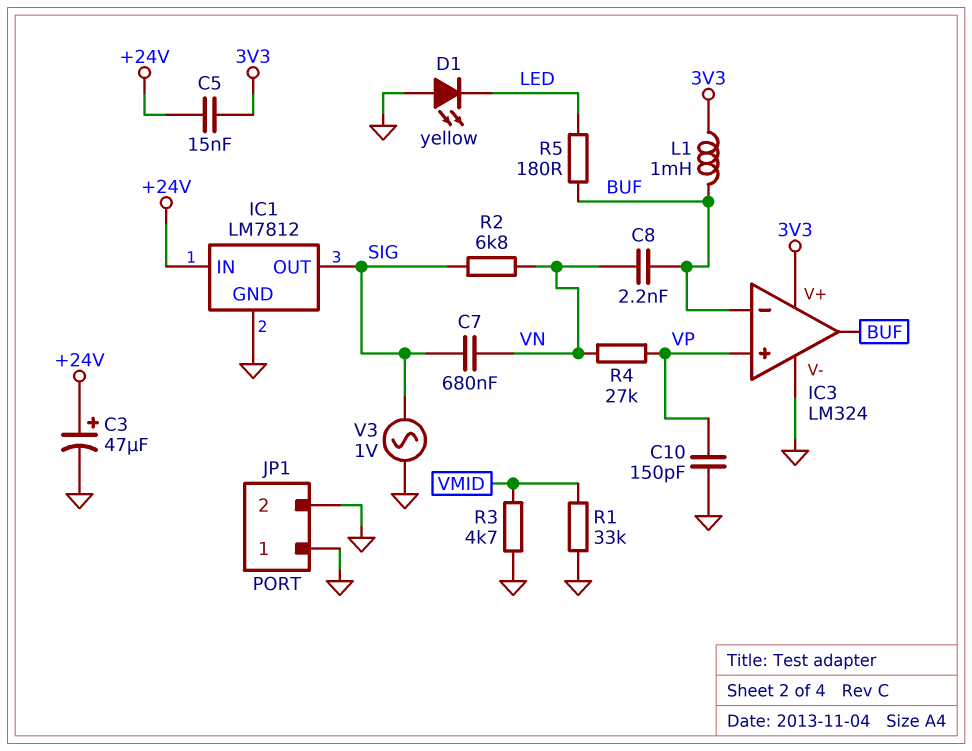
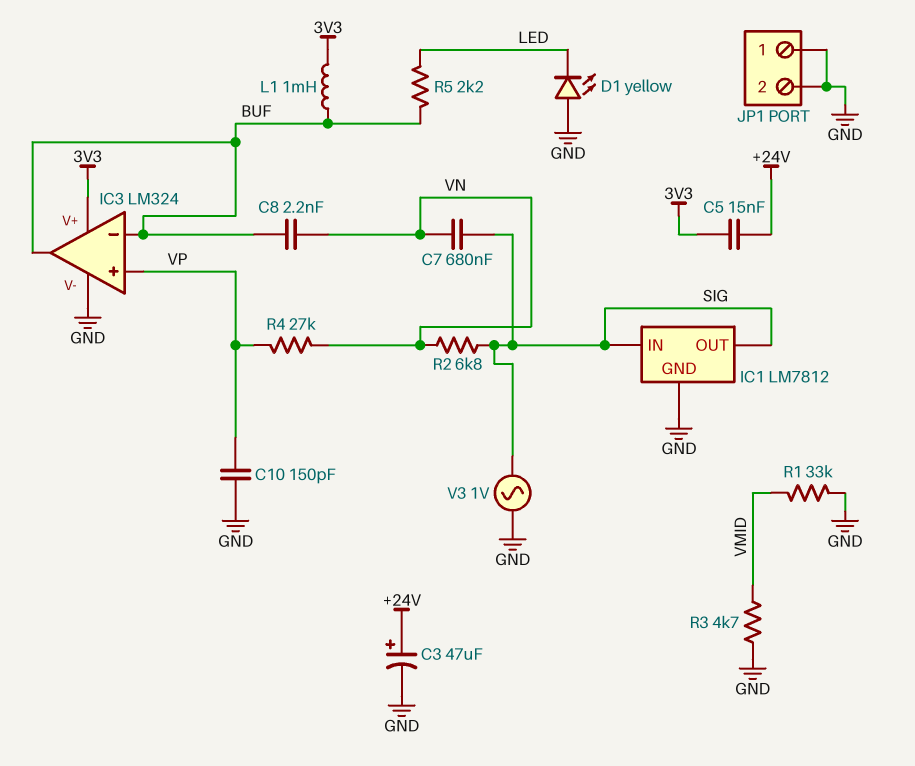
IC1 pin IN: +24V -> SIG
R5: 180 (BUF, LED) -> 2.2k (BUF, LED)

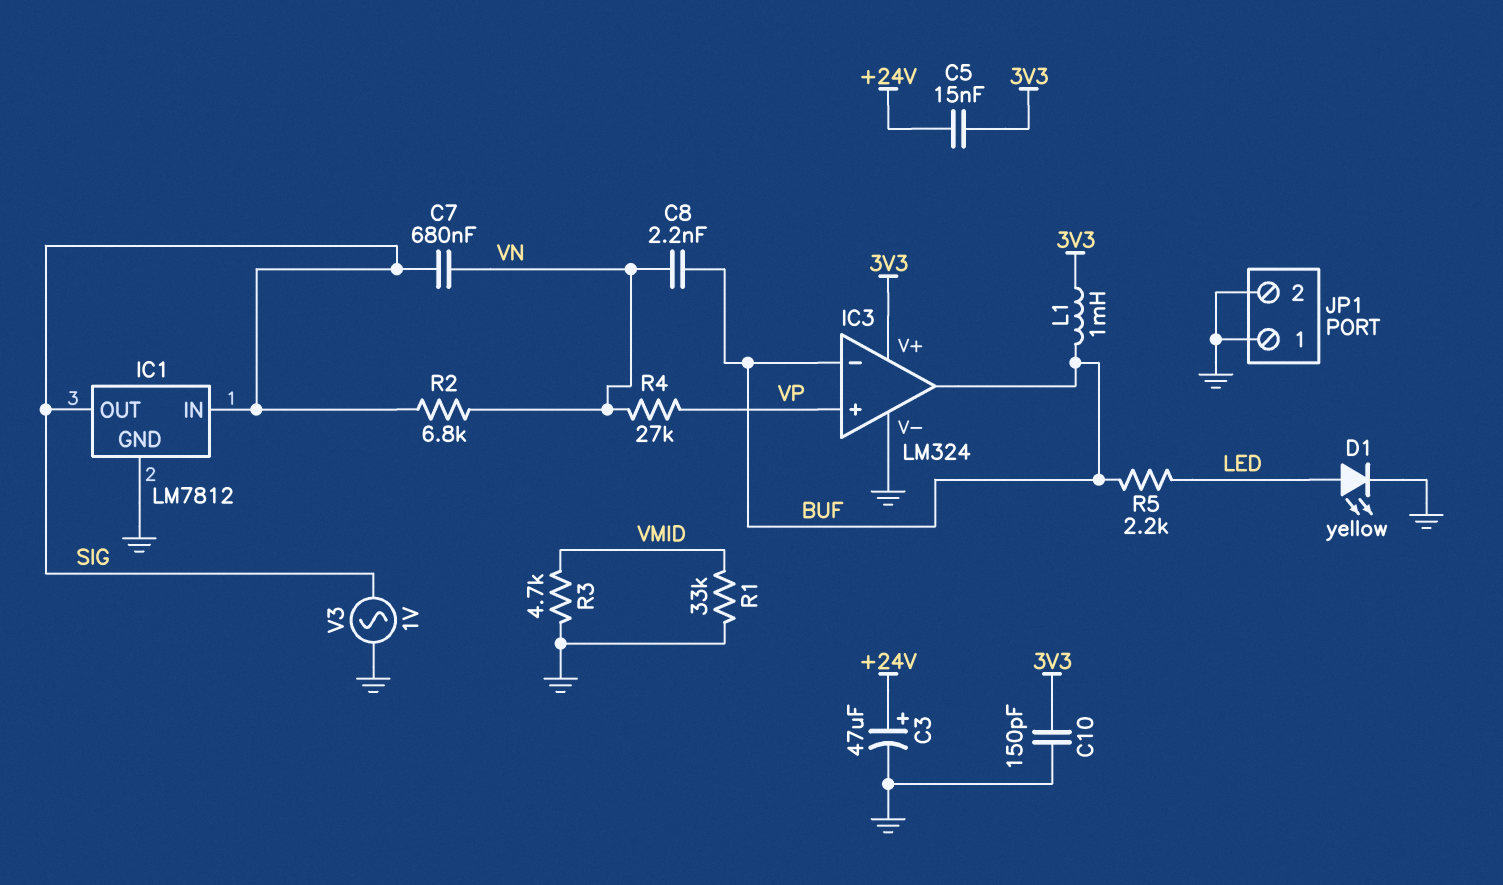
C10: 150pF (GND, VP) -> 150pF (3V3, GND)
D1: LED yellow (A GND, K LED) -> LED yellow (A LED, K GND)

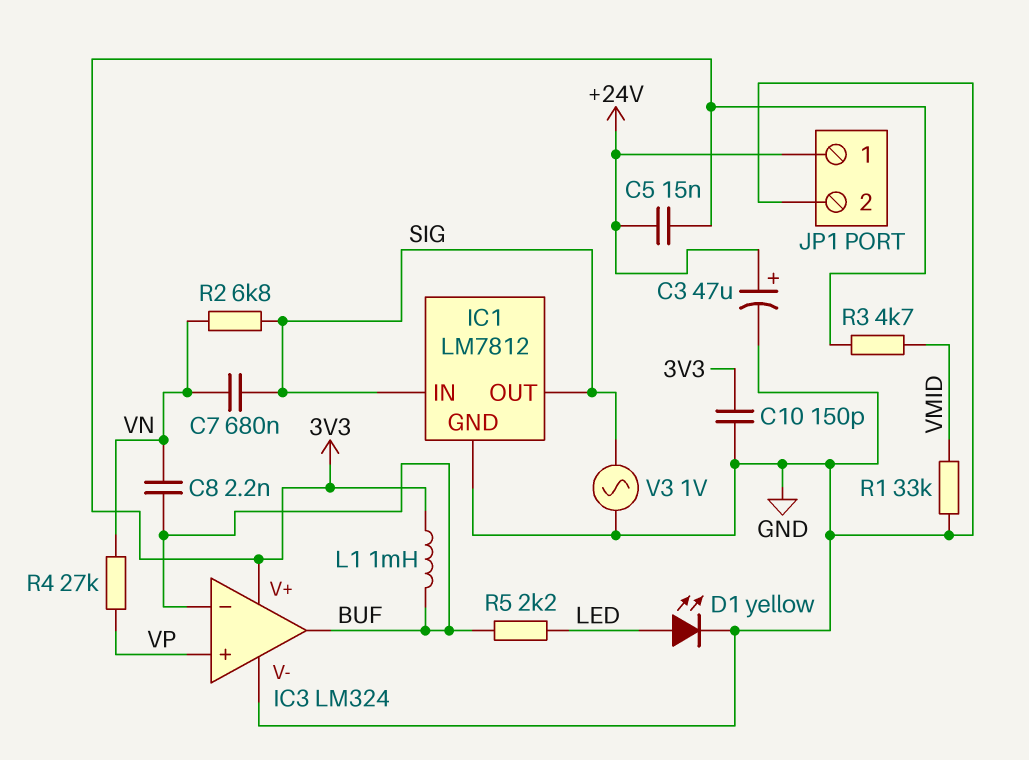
JP1 pin 1: GND -> +24V
R3: 4.7k (GND, VMID) -> 4.7k (3V3, VMID)

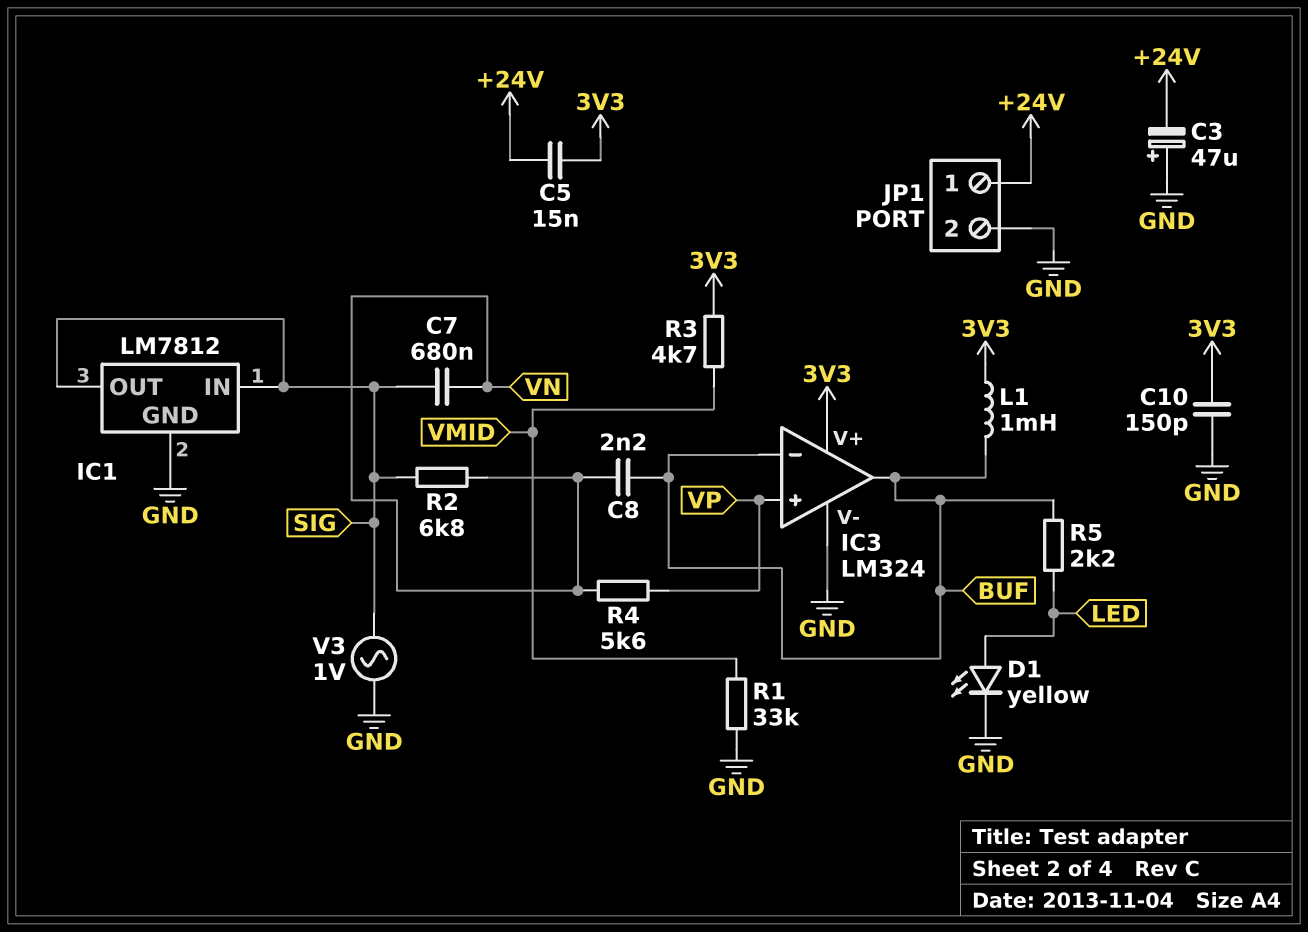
C3: 47uF (plus +24V, minus GND) -> 47uF (plus GND, minus +24V)
R4: 27k (VN, VP) -> 5.6k (VN, VP)

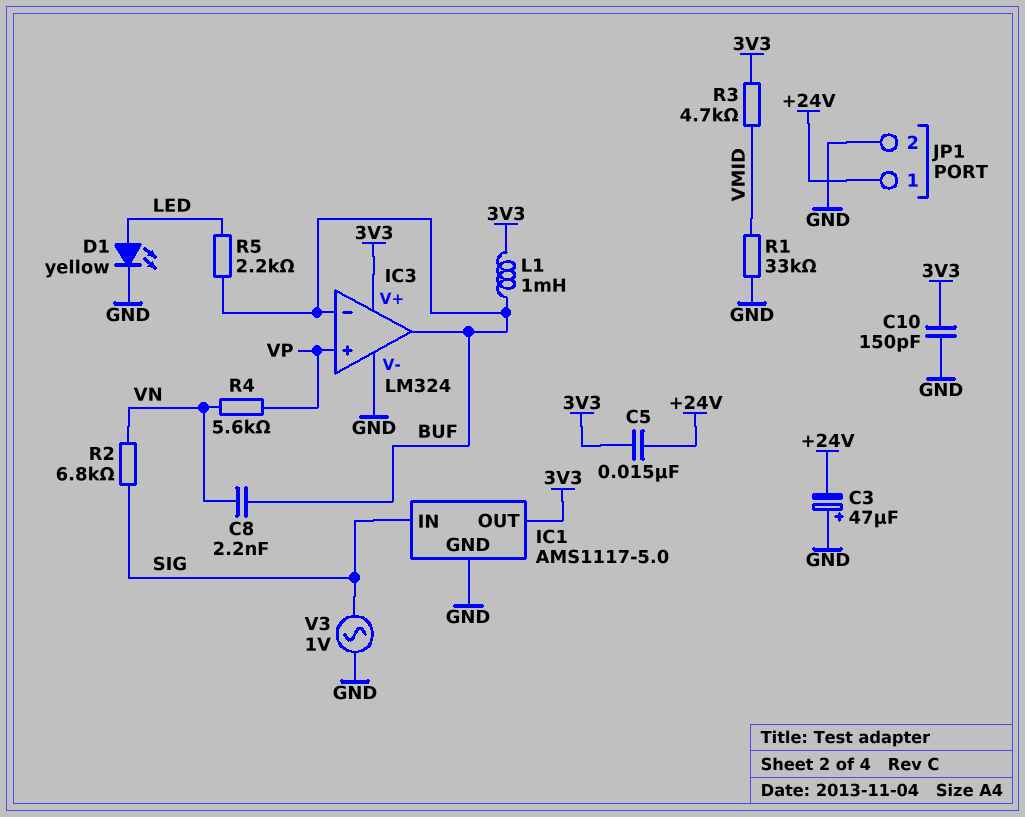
C7: 680nF (SIG, VN) -> none
IC1: LM7812 -> AMS1117-5.0
IC1 pin OUT: SIG -> 3V3

